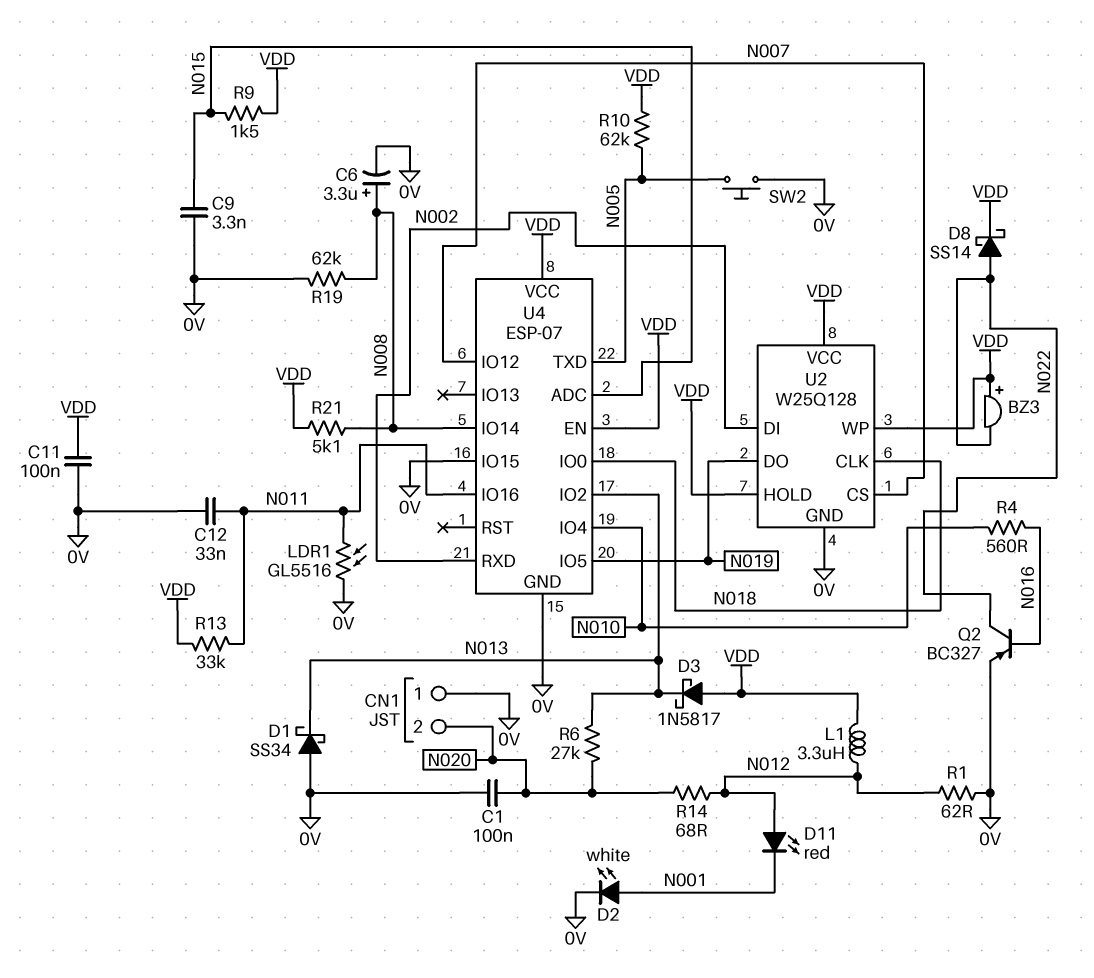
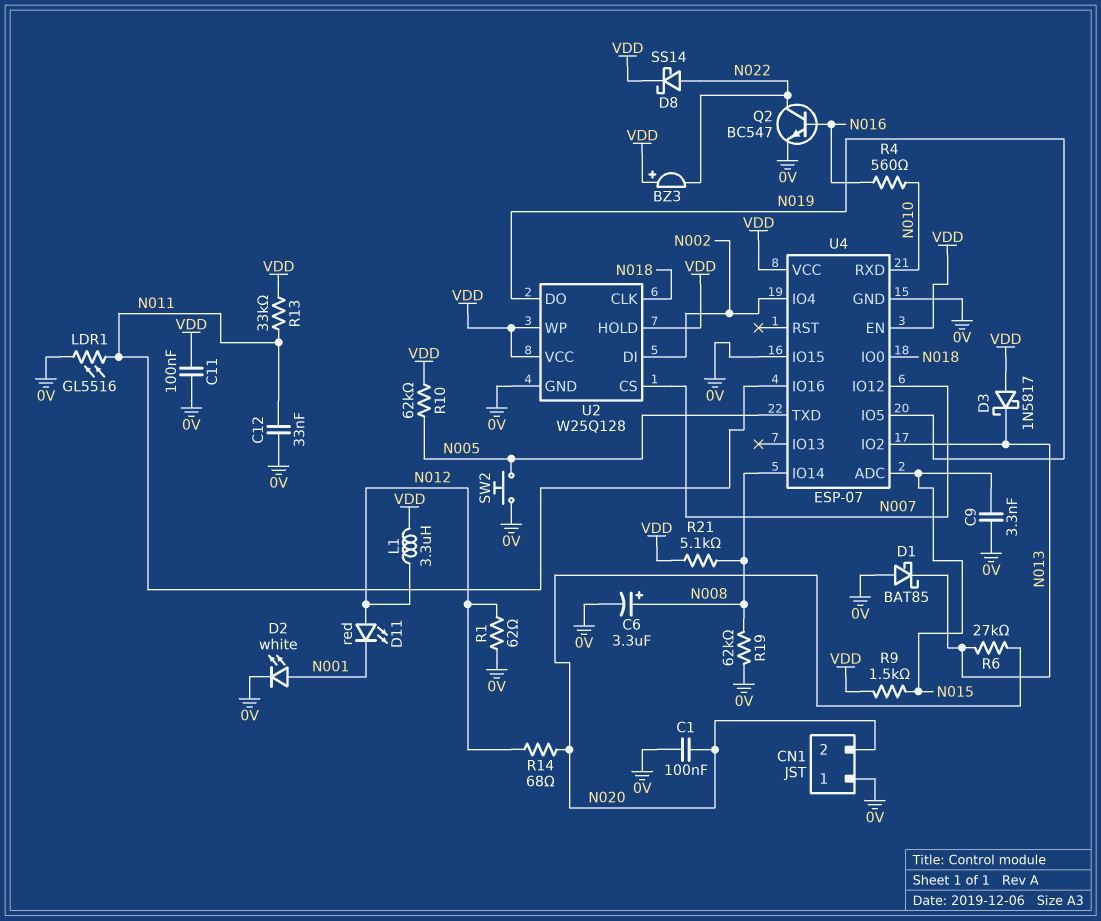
D1: schottky SS34 (A 0V, K N013) -> schottky BAT85 (A 0V, K N013)
Q2: PNP BC327 (B N016, C N022, E 0V) -> NPN BC547 (B N016, C N022, E 0V)
U4 pin IO4: N010 -> N002
U4 pin RXD: N002 -> N010

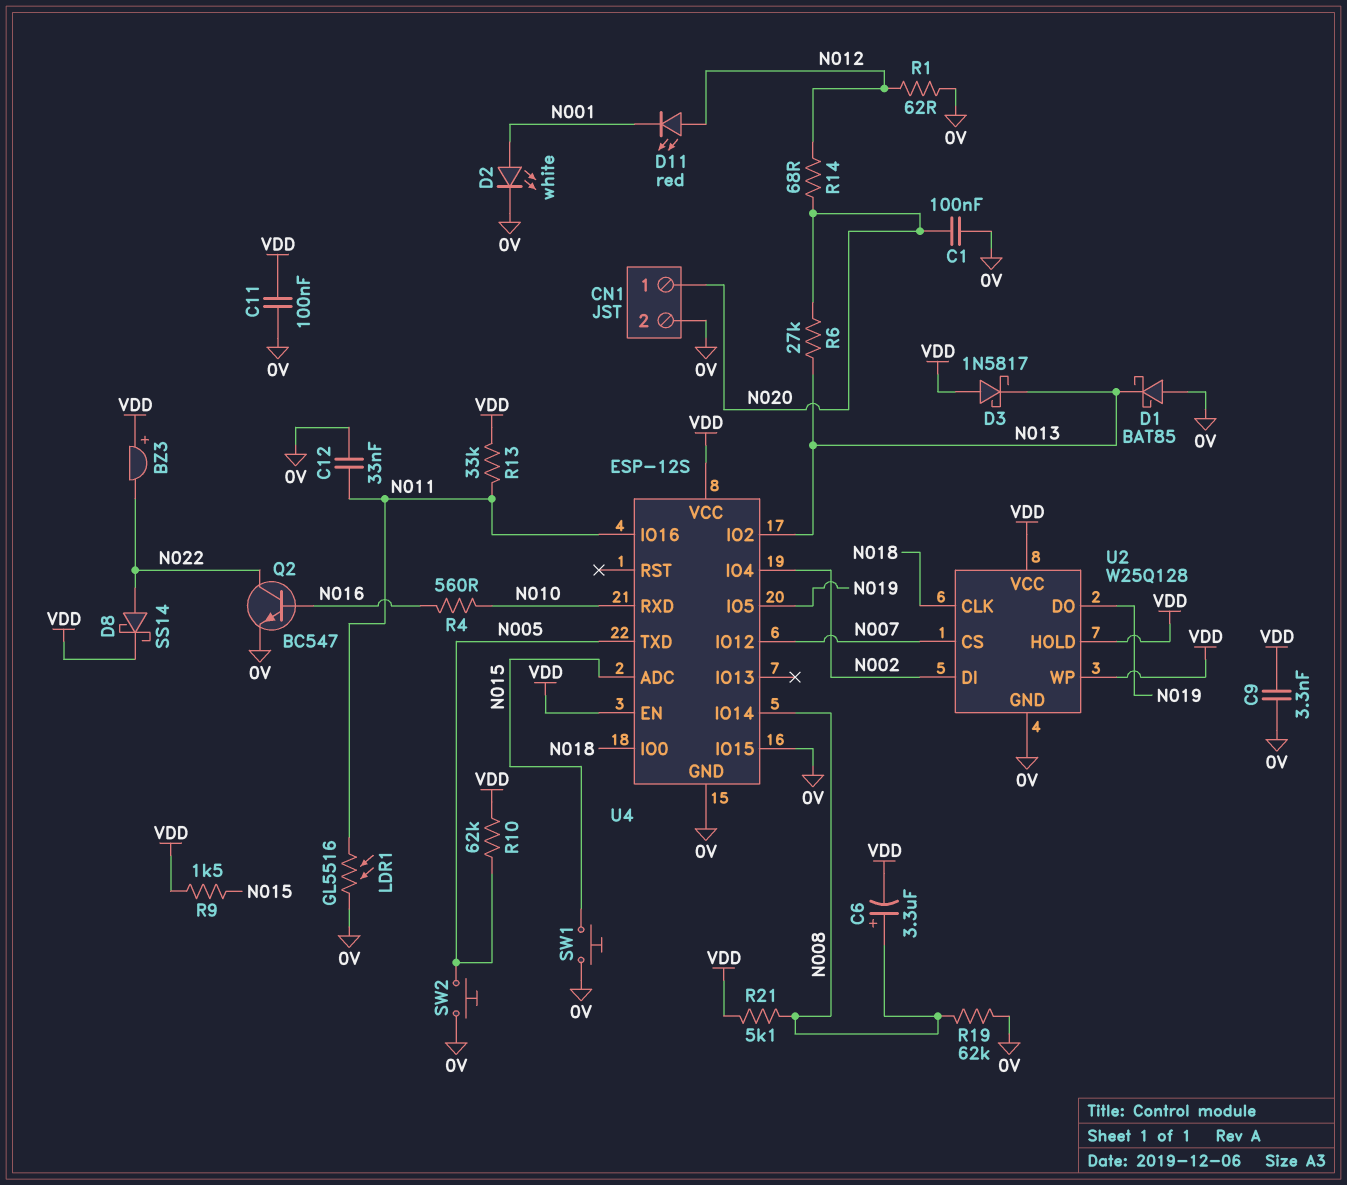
C6: 3.3uF (plus N008, minus 0V) -> 3.3uF (plus N008, minus VDD)
C9: 3.3nF (0V, N015) -> 3.3nF (0V, VDD)
CN1 pin 1: 0V -> N020
CN1 pin 2: N020 -> 0V
L1: 3.3uH (N012, VDD) -> none
SW1: none -> button (0V, N015)
U4: ESP-07 -> ESP-12S

